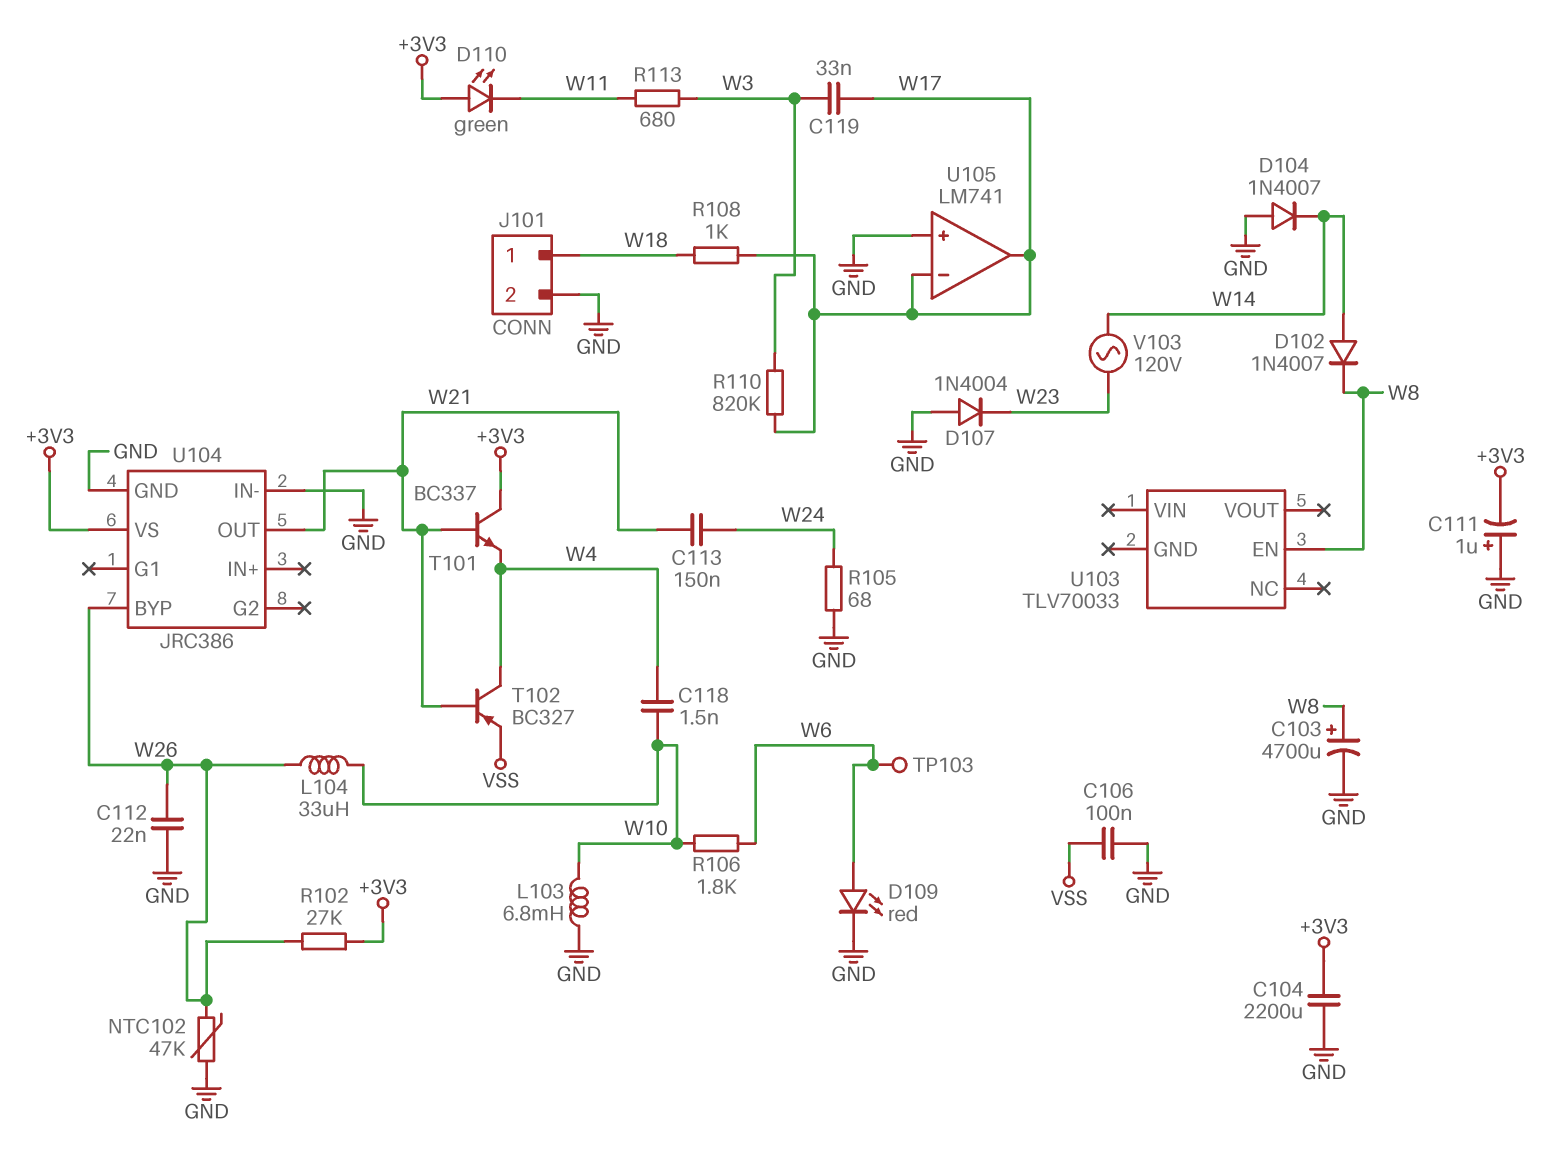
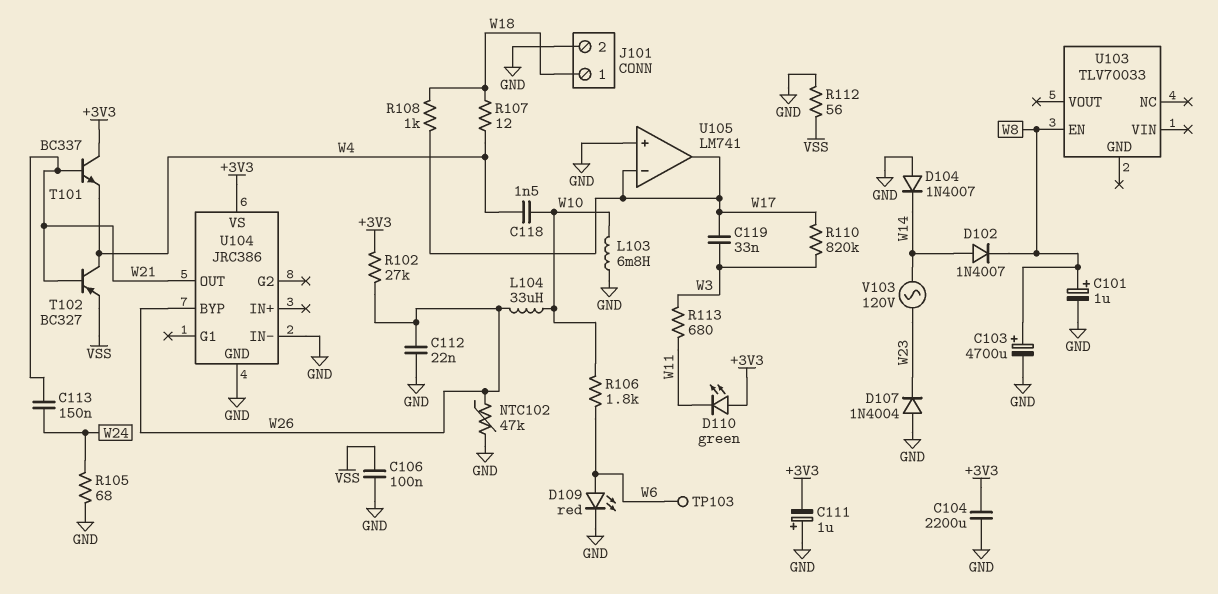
C101: none -> 1uF (plus W8, minus GND)
R107: none -> 12 (W4, W18)
R112: none -> 56 (GND, VSS)

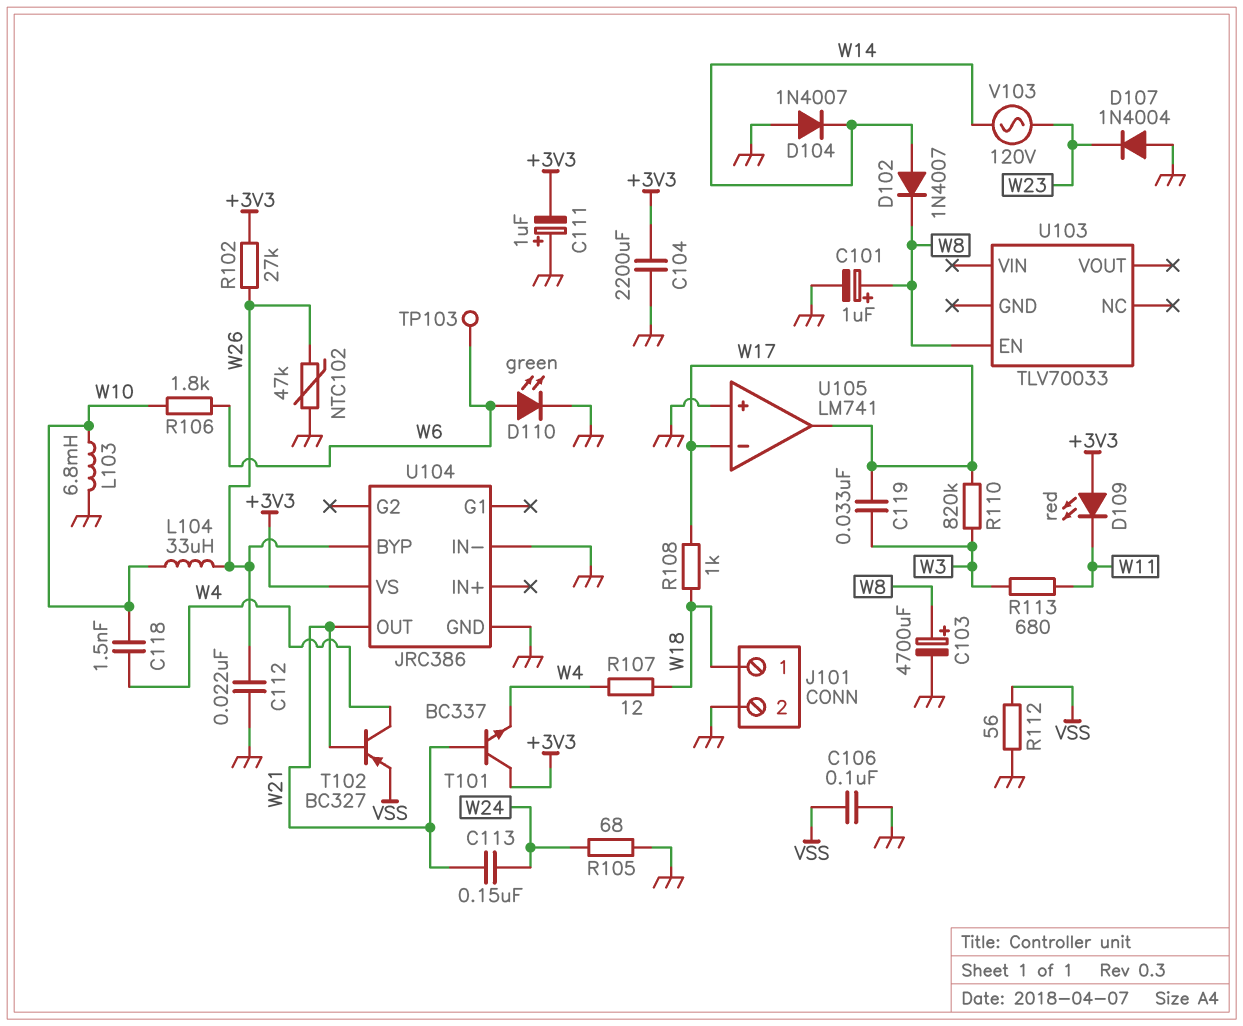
D109: LED red (A W6, K GND) -> LED red (A +3V3, K W11)
D110: LED green (A +3V3, K W11) -> LED green (A W6, K GND)

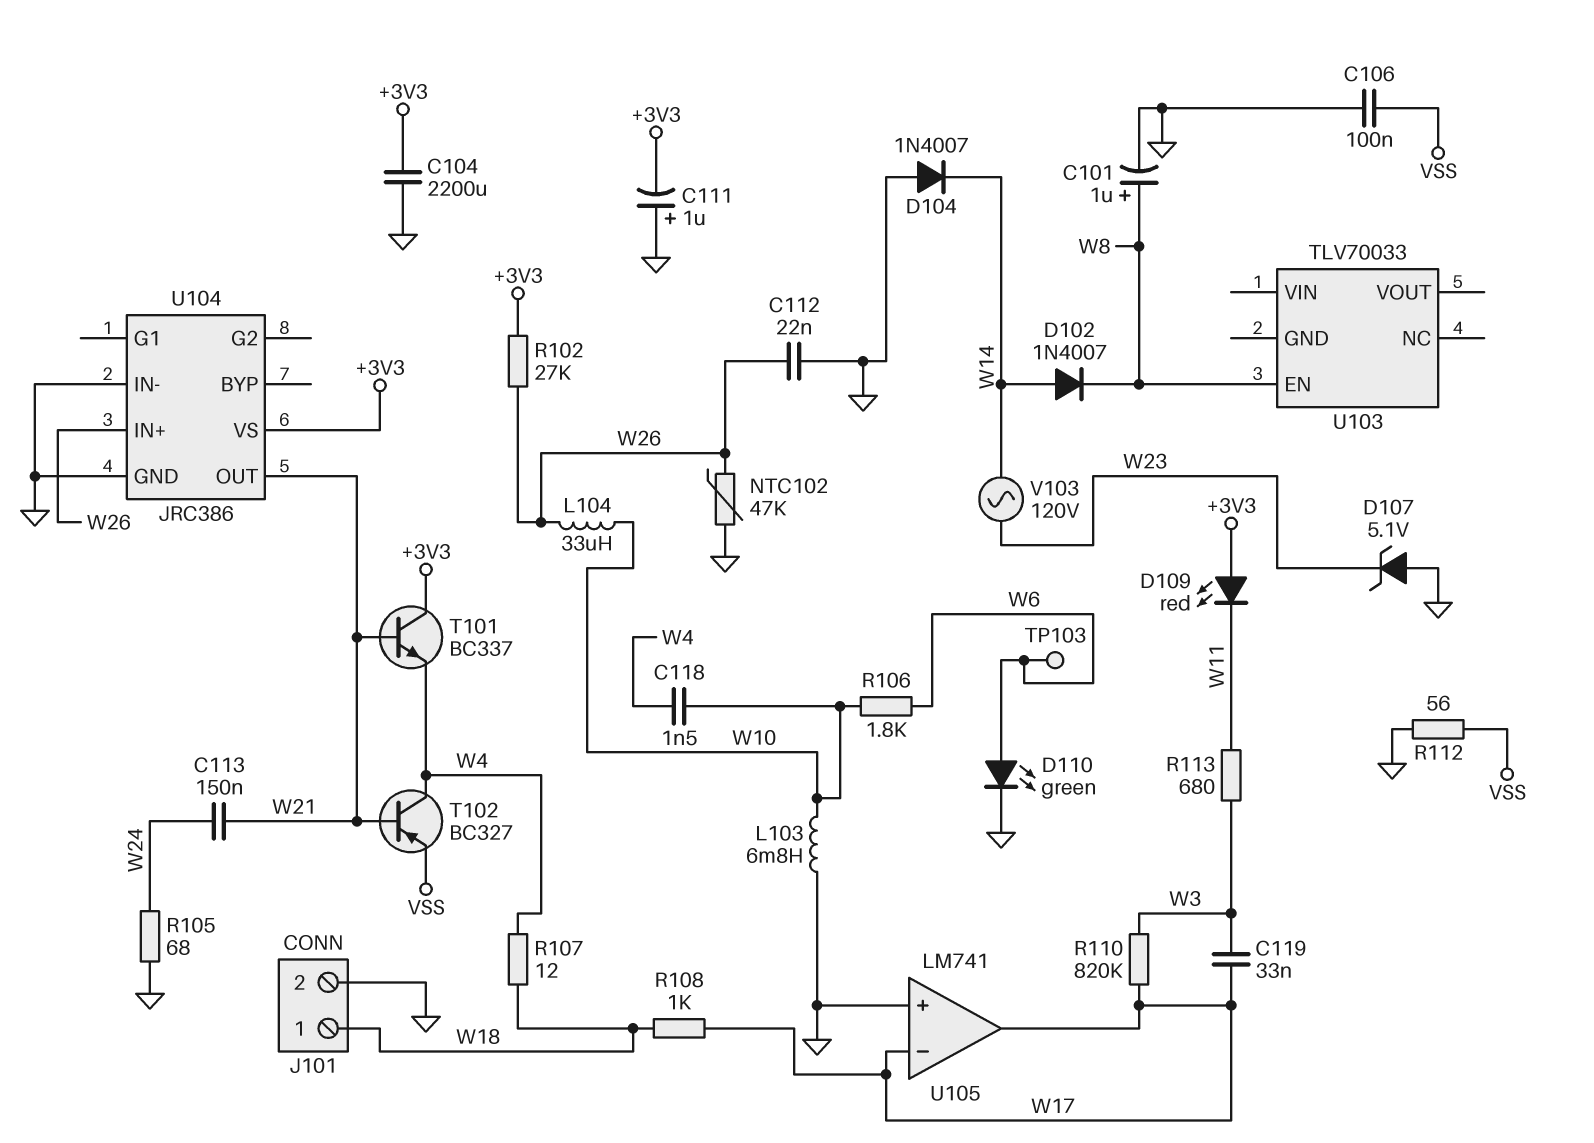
C103: 4700uF (plus W8, minus GND) -> none
D107: diode 1N4004 (A GND, K W23) -> zener 5.1V (A GND, K W23)
U104 pin BYP: W26 -> none
U104 pin IN+: none -> W26

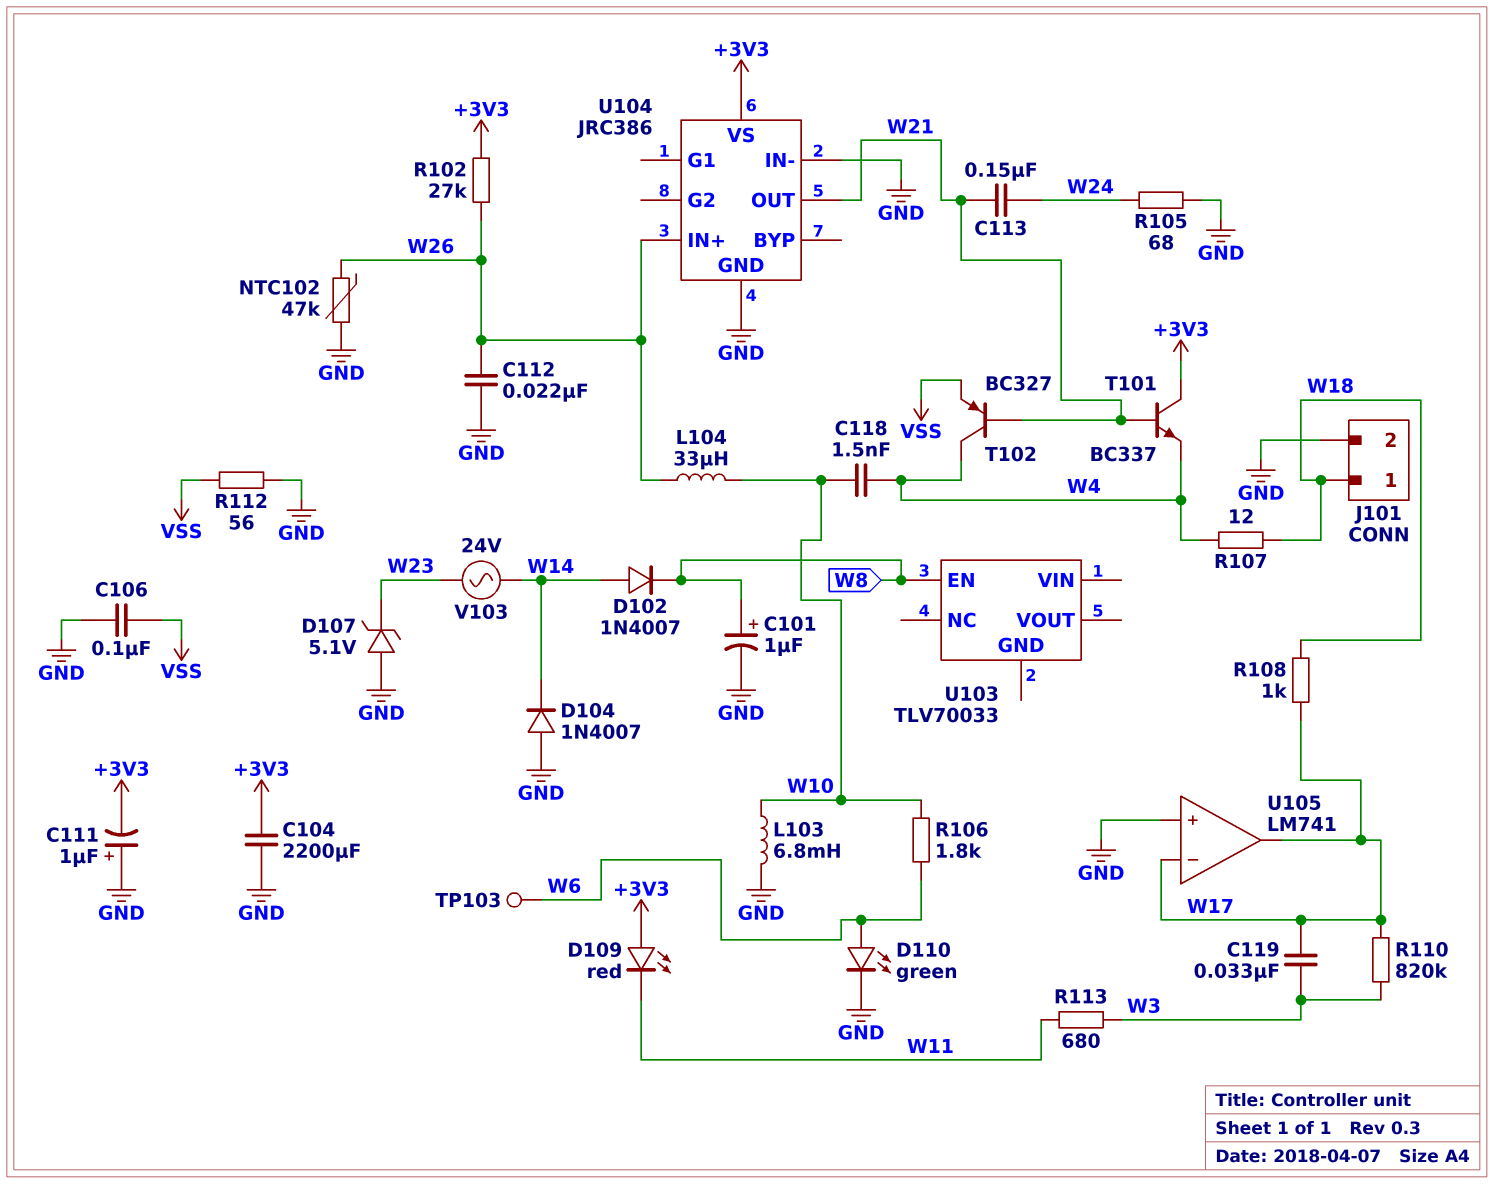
V103: AC 120V (W14, W23) -> AC 24V (W14, W23)

